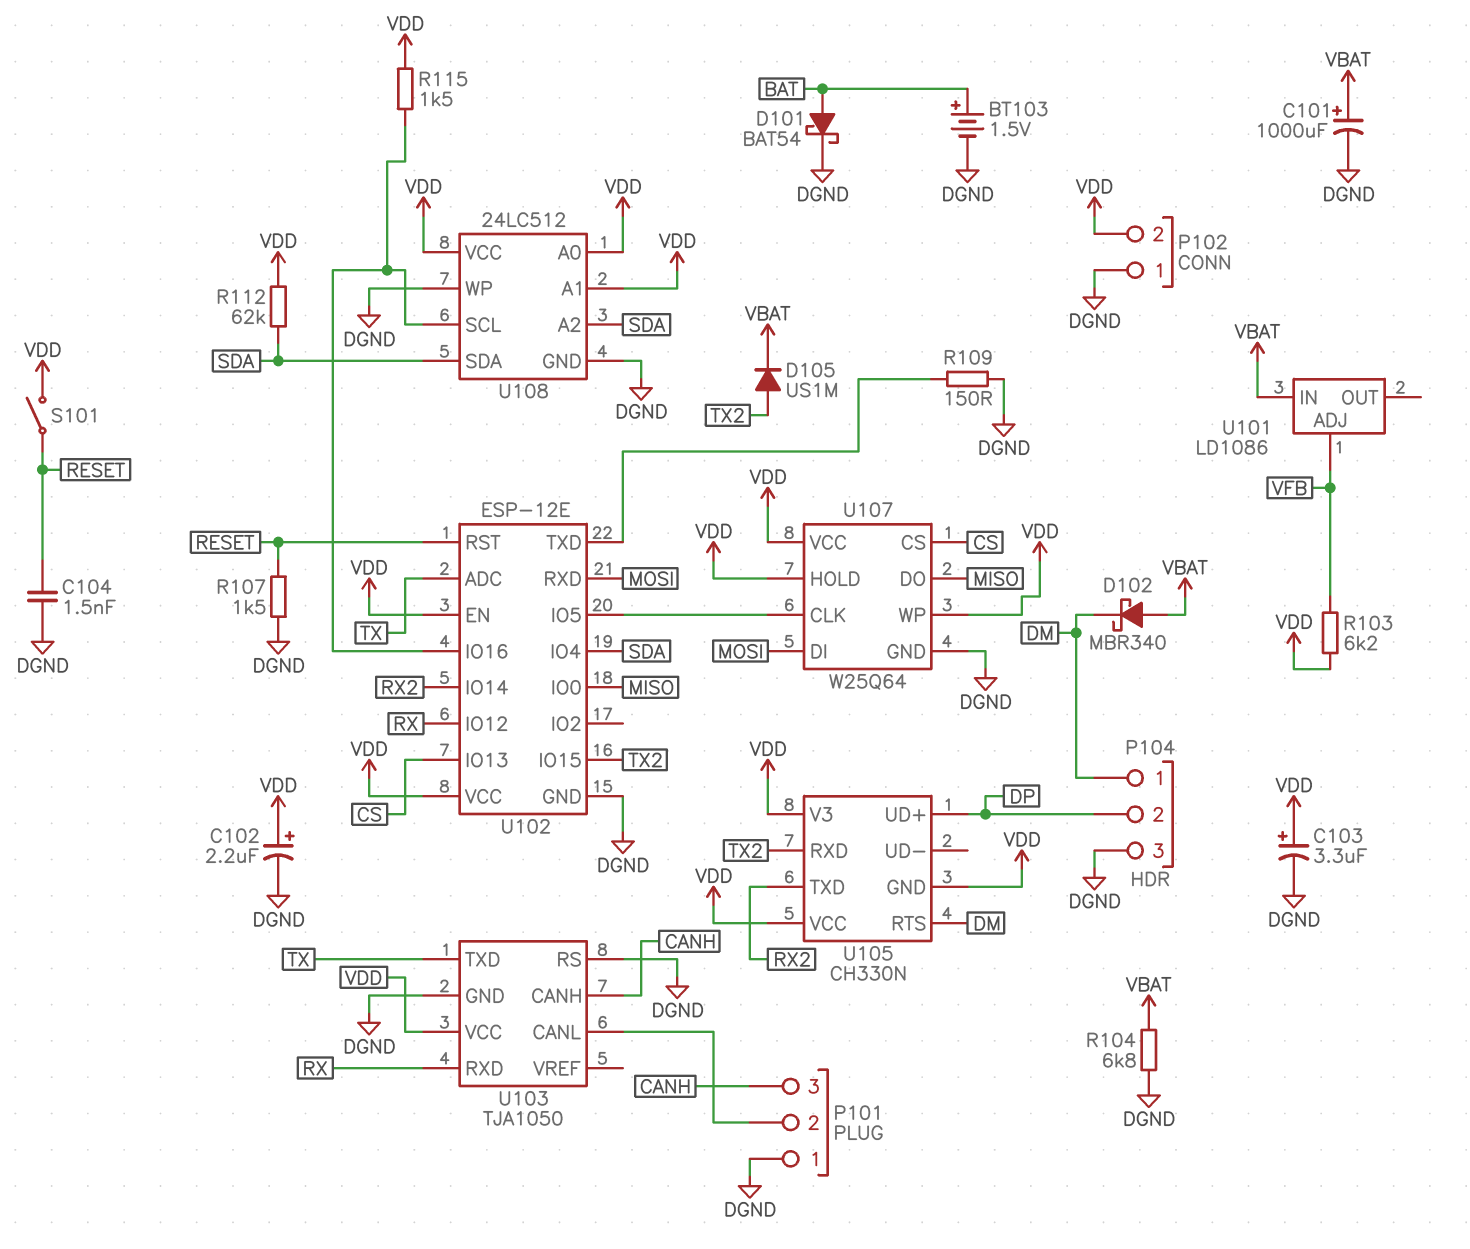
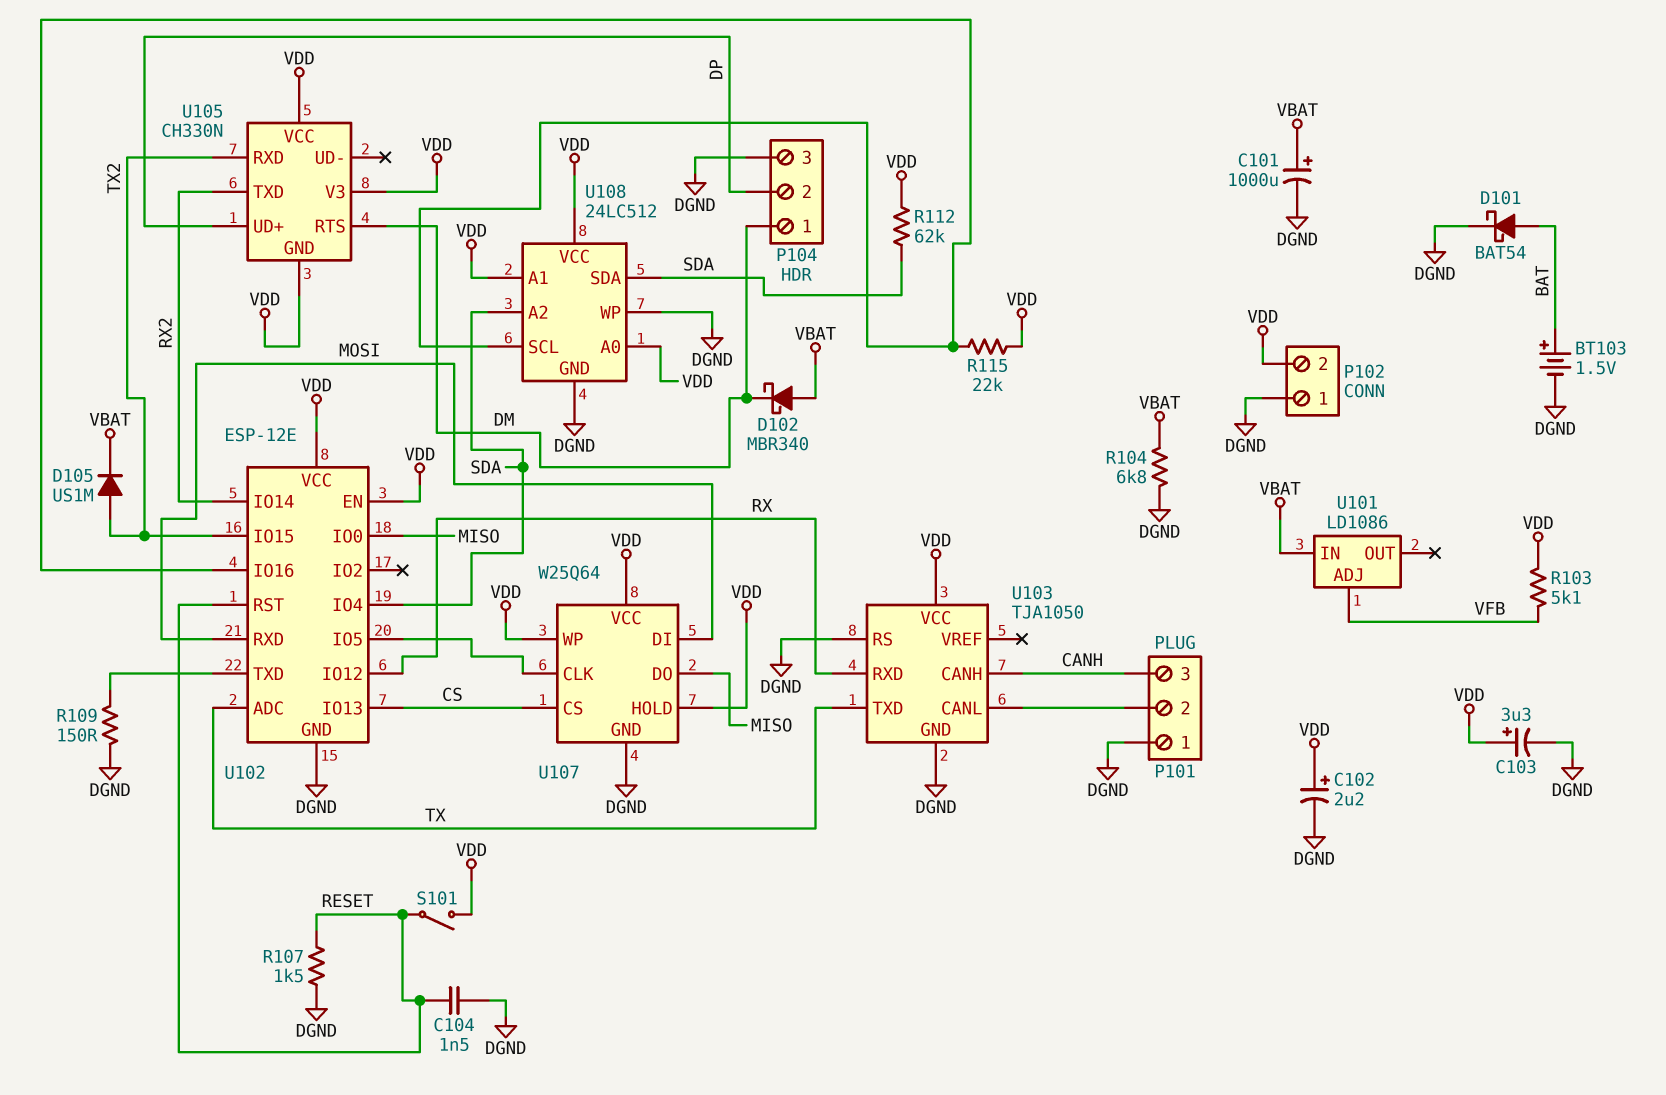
R103: 6.2k (VDD, VFB) -> 5.1k (VDD, VFB)
R115: 1.5k (U102/IO16, VDD) -> 22k (U102/IO16, VDD)

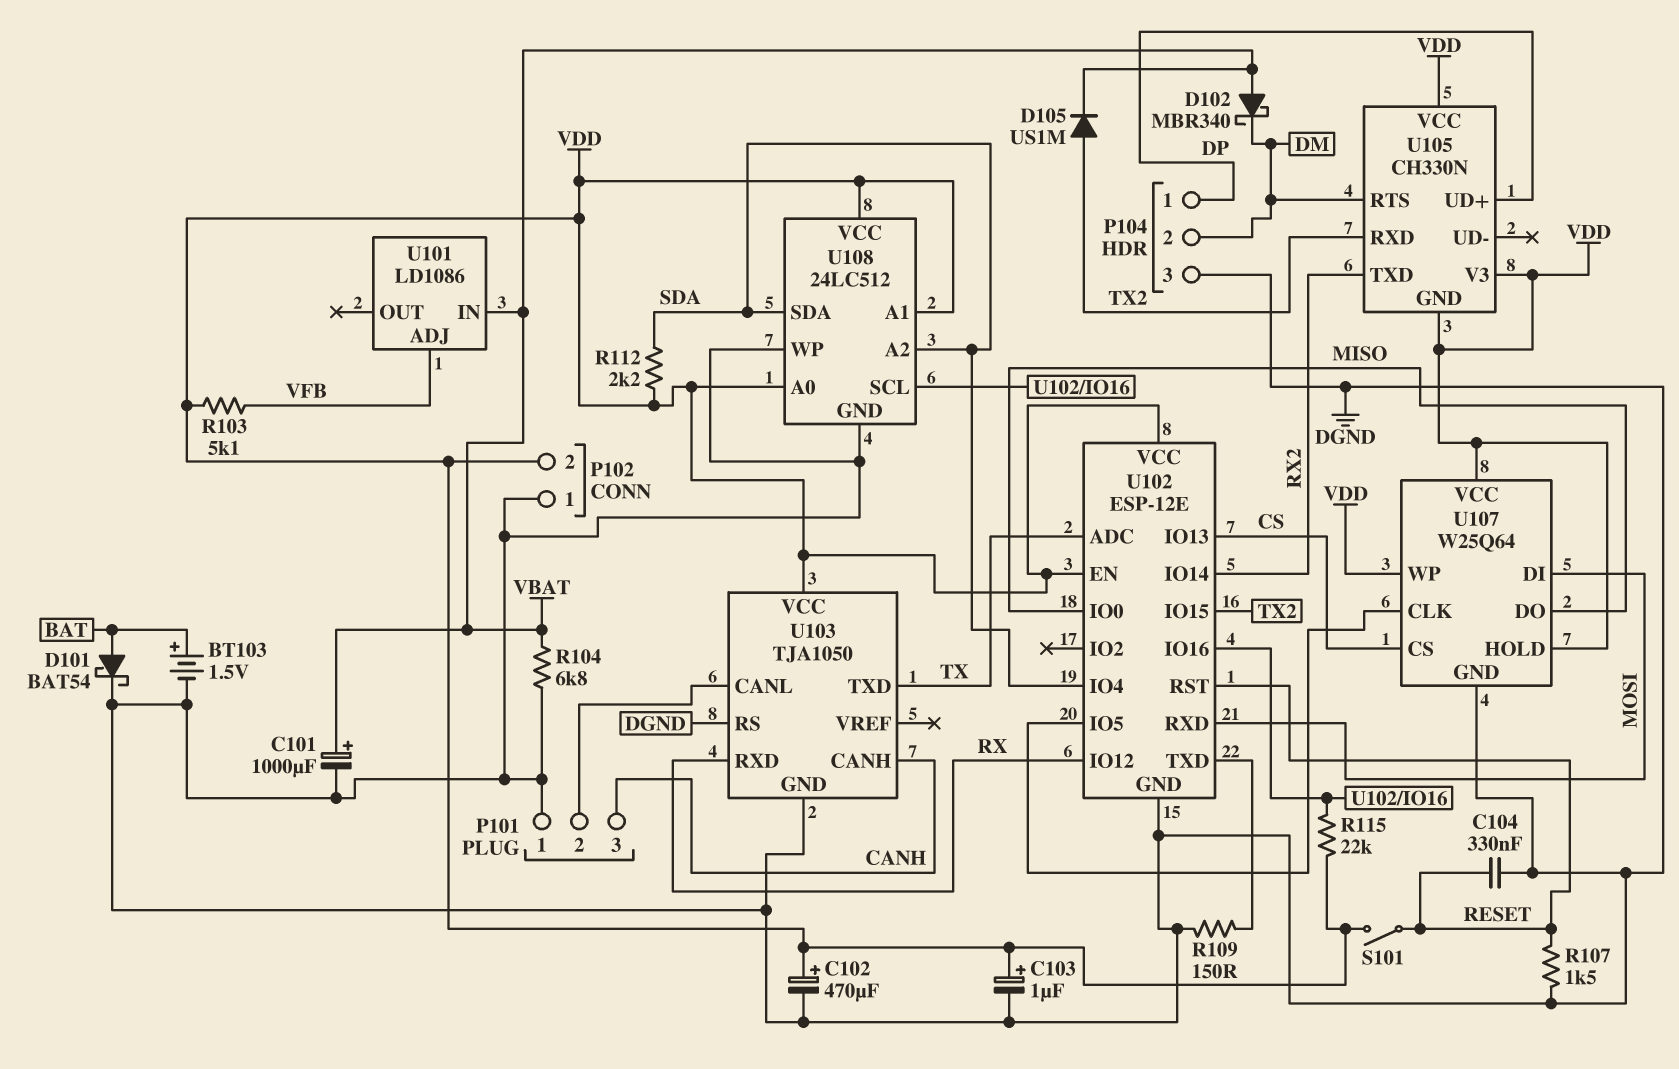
C102: 2.2uF (plus VDD, minus DGND) -> 470uF (plus VDD, minus DGND)
C103: 3.3uF (plus VDD, minus DGND) -> 1uF (plus VDD, minus DGND)
C104: 1.5nF (DGND, RESET) -> 330nF (DGND, RESET)
P104 pin 1: DM -> DP
P104 pin 2: DP -> DM
R112: 62k (SDA, VDD) -> 2.2k (SDA, VDD)

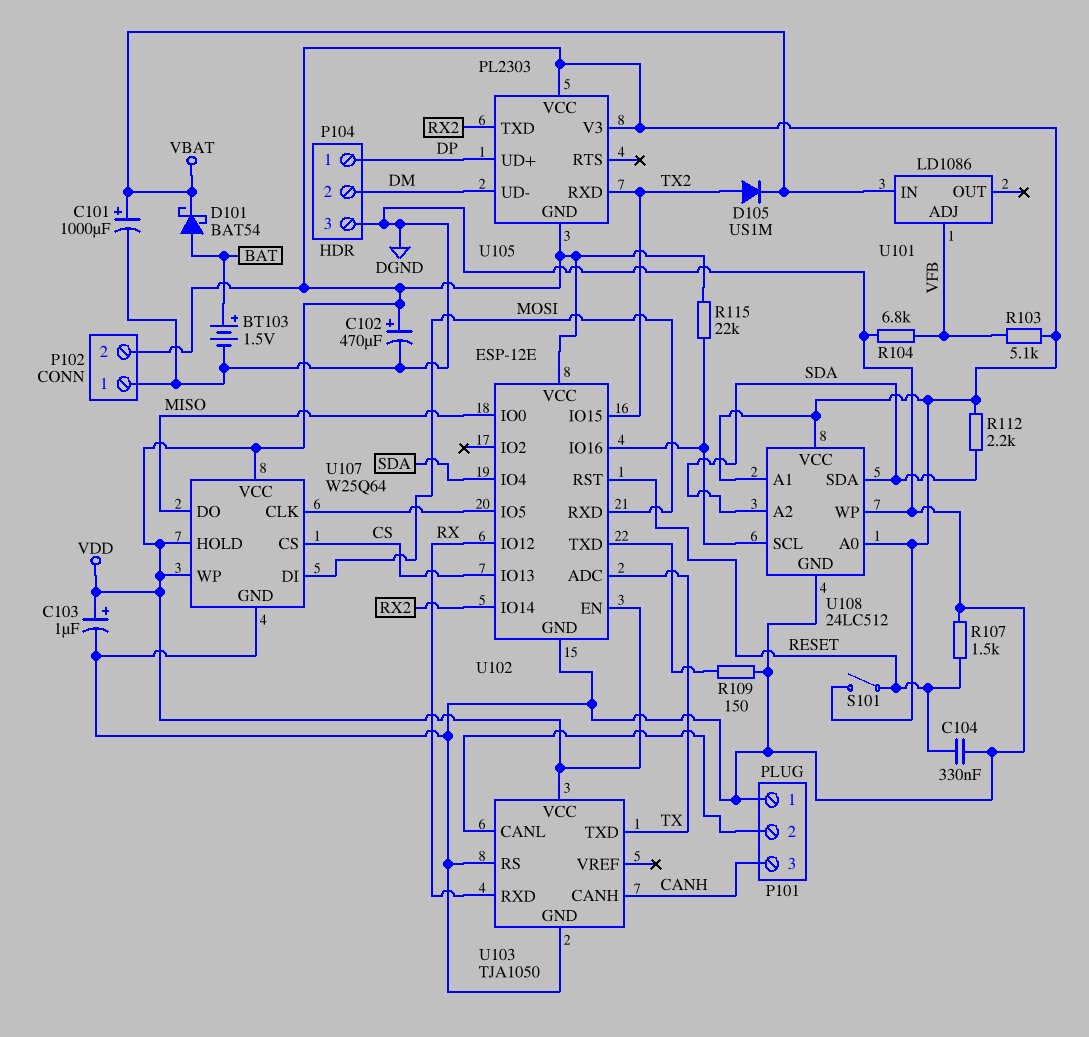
D101: schottky BAT54 (A BAT, K DGND) -> schottky BAT54 (A BAT, K VBAT)
D102: schottky MBR340 (A VBAT, K DM) -> none
R104: 6.8k (DGND, VBAT) -> 6.8k (DGND, VFB)
U105: CH330N -> PL2303
U105 pin RTS: DM -> none
U105 pin UD-: none -> DM

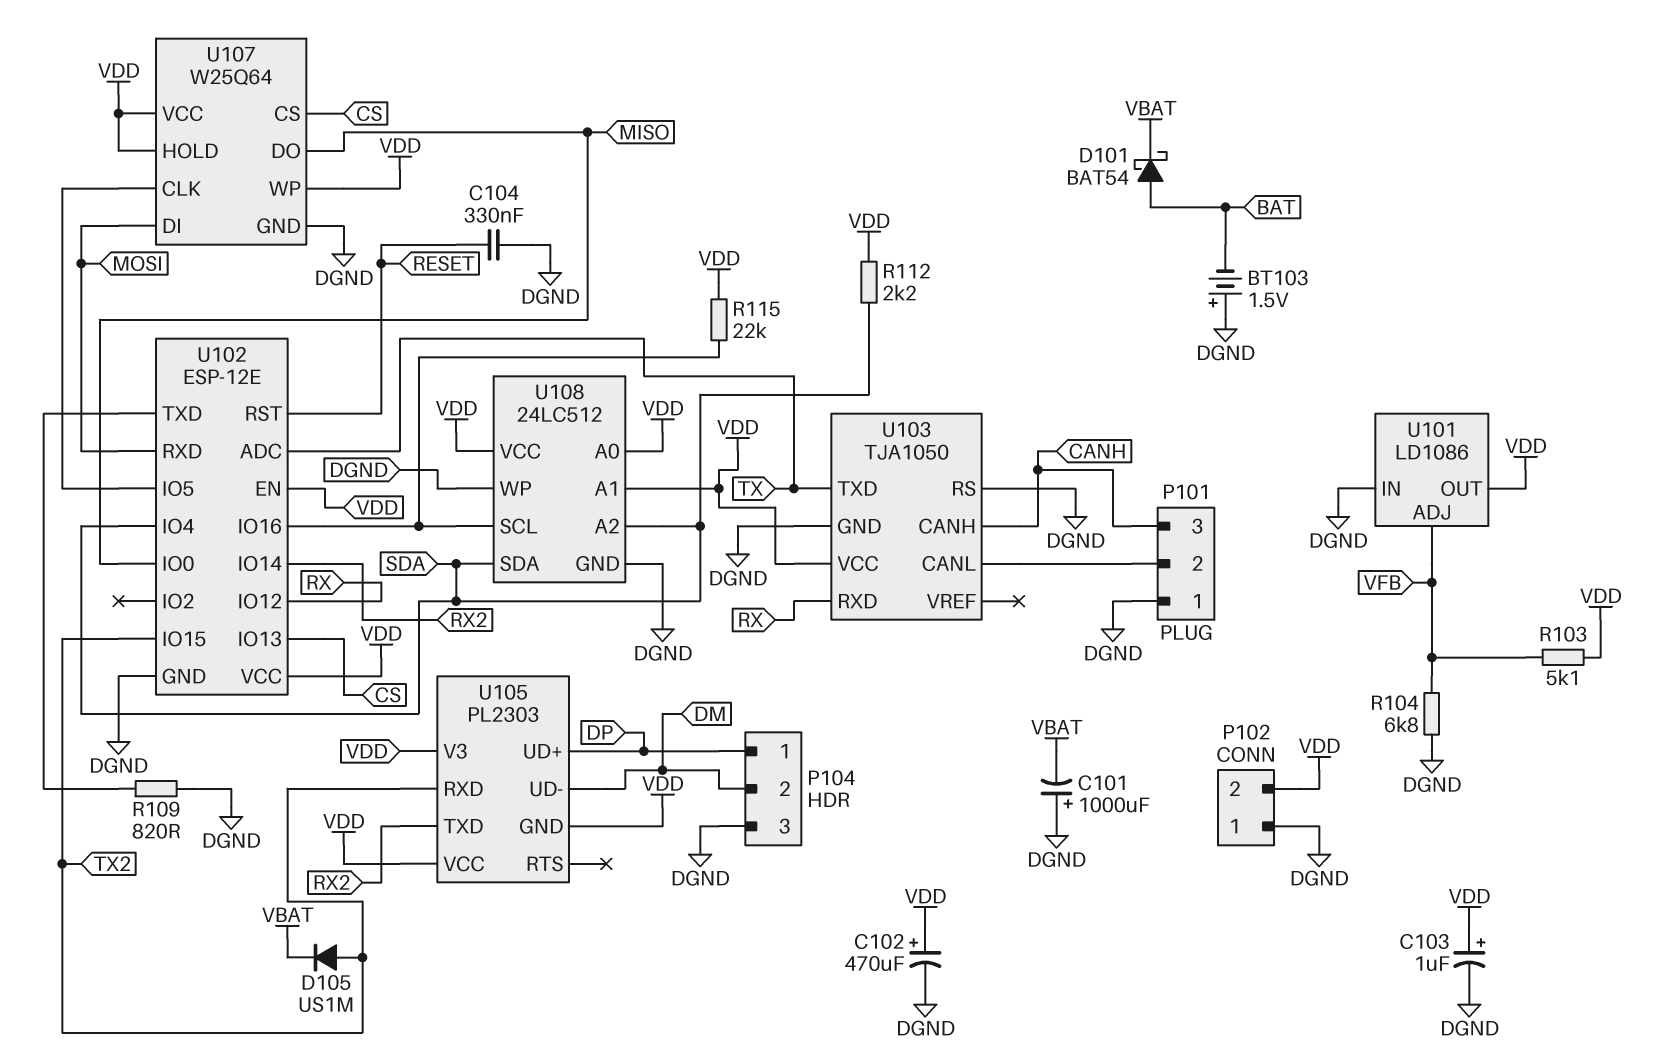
BT103: 1.5V (plus BAT, minus DGND) -> 1.5V (plus DGND, minus BAT)
C101: 1000uF (plus VBAT, minus DGND) -> 1000uF (plus DGND, minus VBAT)
R107: 1.5k (DGND, RESET) -> none
R109: 150 (DGND, U102/TXD) -> 820 (DGND, U102/TXD)
S101: switch (RESET, VDD) -> none
U101 pin IN: VBAT -> DGND
U101 pin OUT: none -> VDD

